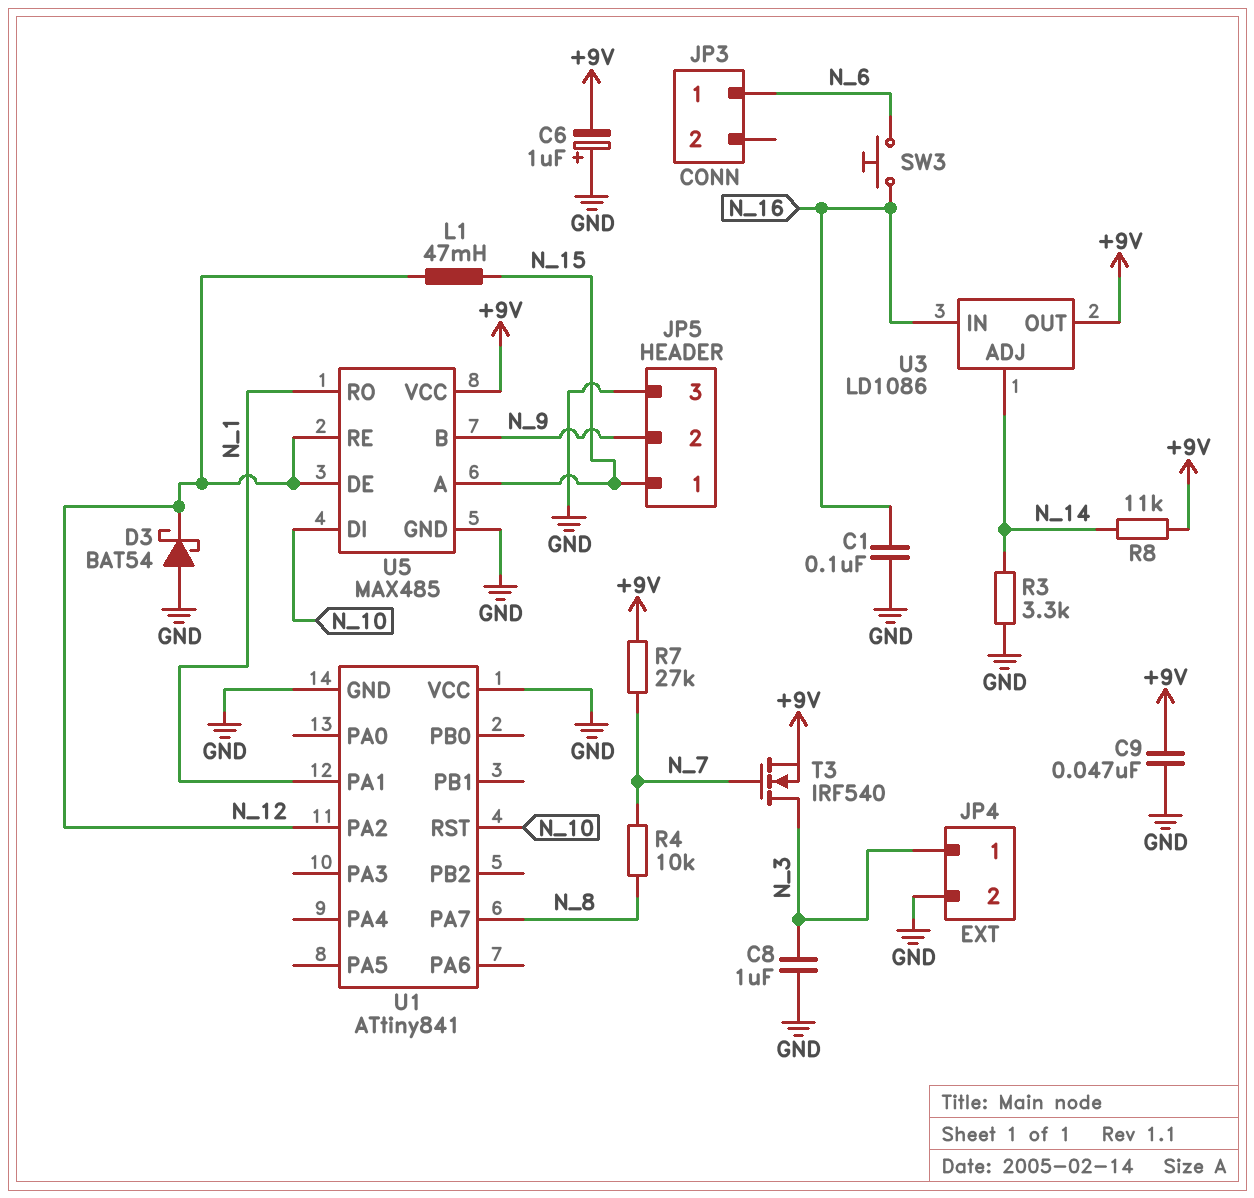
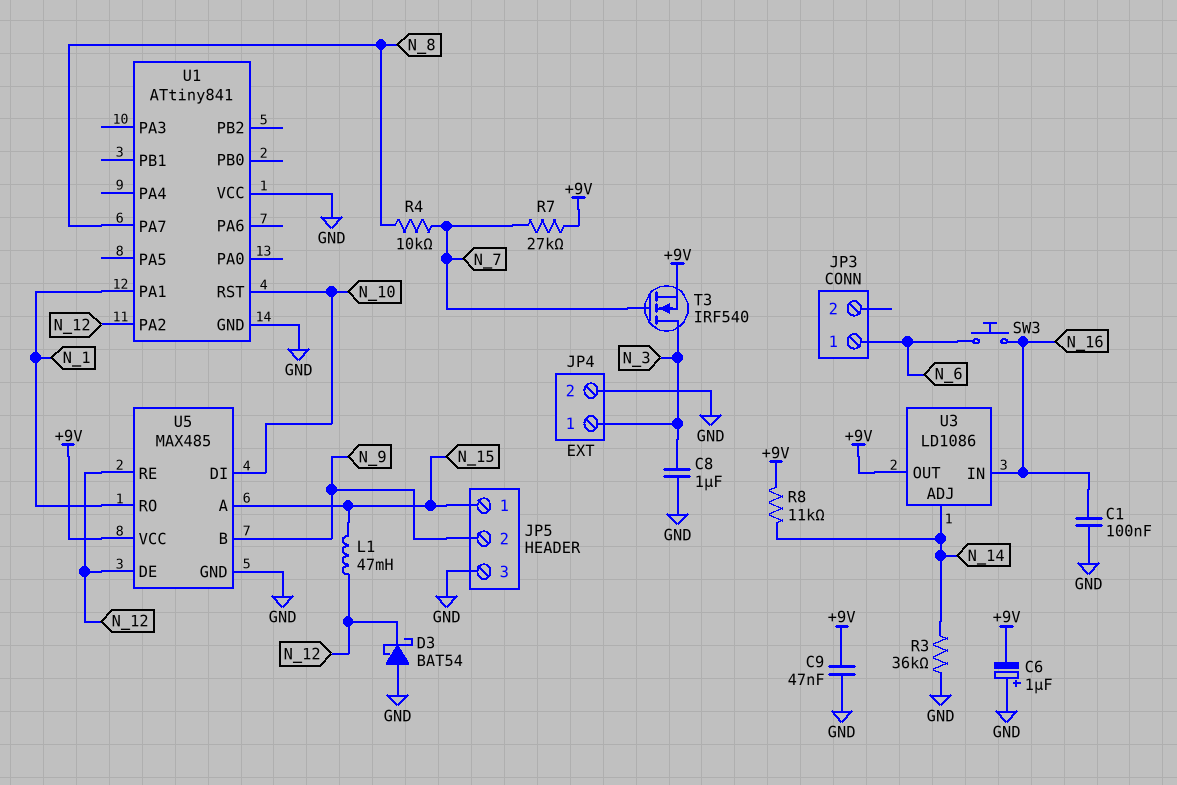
R3: 3.3k (GND, N_14) -> 36k (GND, N_14)

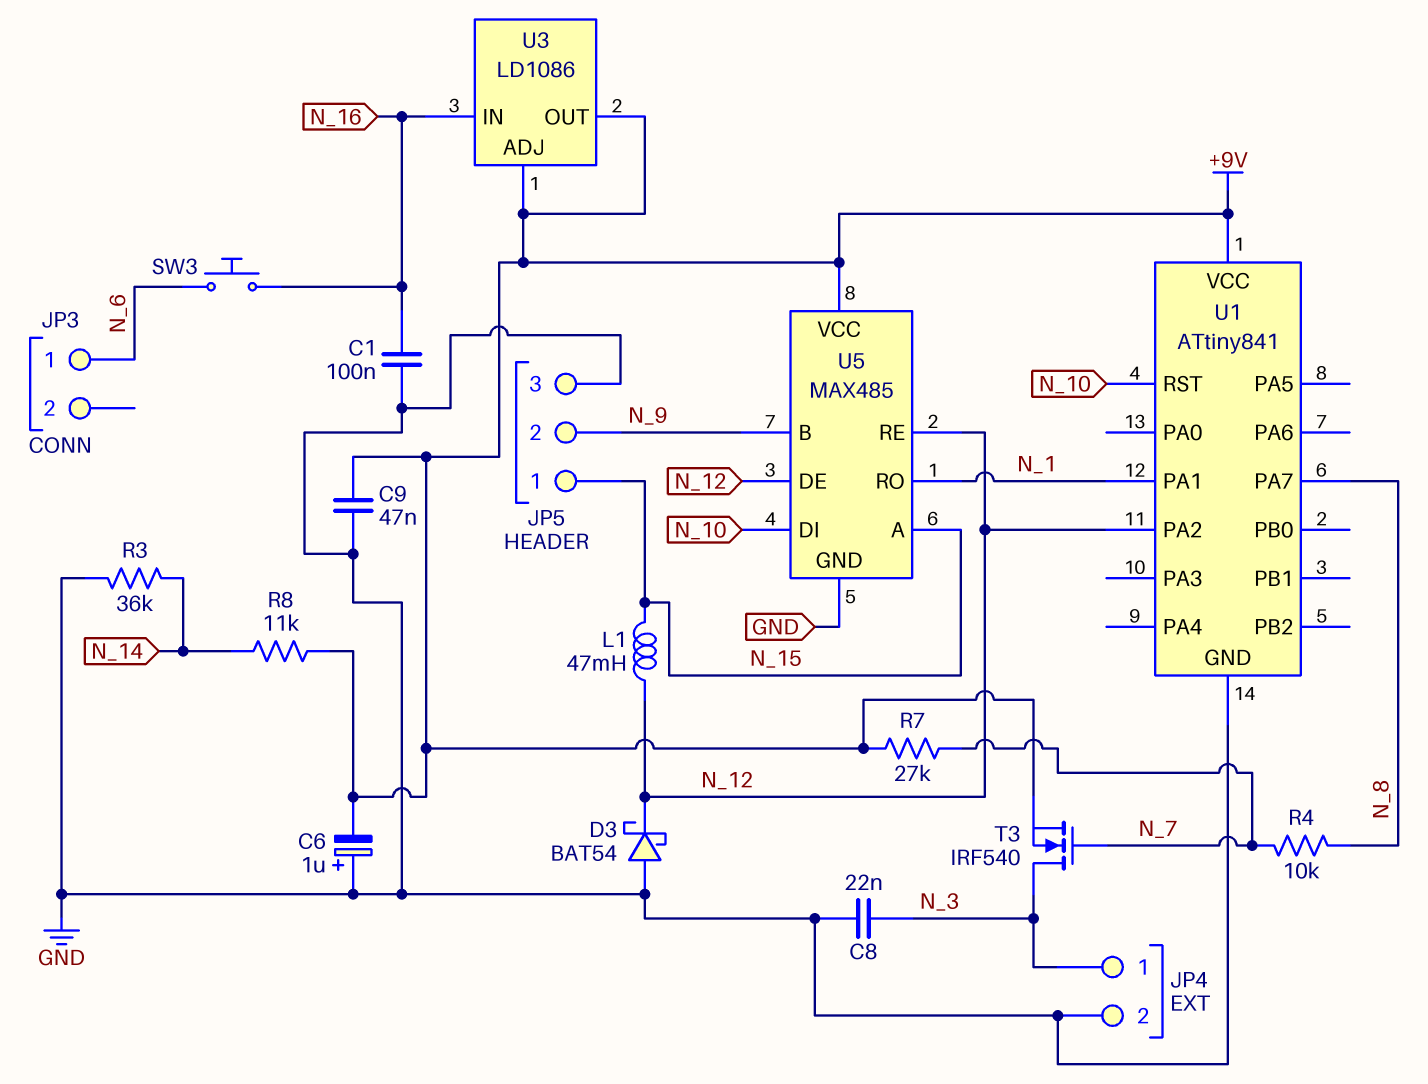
C8: 1uF (GND, N_3) -> 22nF (GND, N_3)
U1 pin VCC: GND -> +9V
U3 pin ADJ: N_14 -> +9V

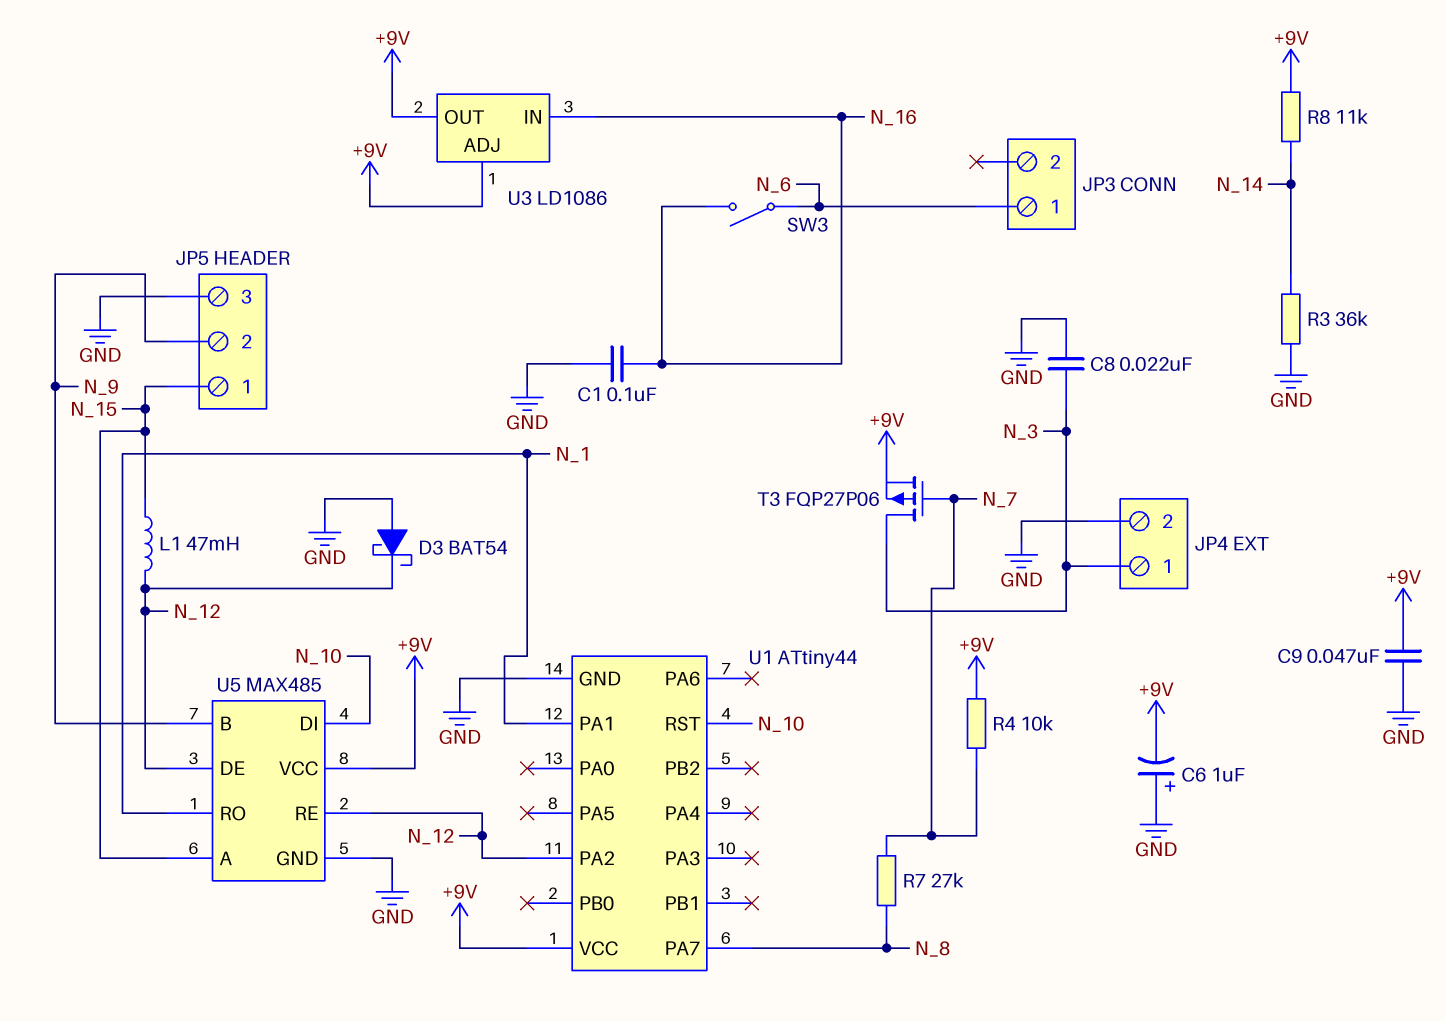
R4: 10k (N_7, N_8) -> 10k (+9V, N_7)
R7: 27k (+9V, N_7) -> 27k (N_7, N_8)
SW3: button (N_6, N_16) -> switch (N_6, N_16)
T3: NMOS IRF540 (G N_7, D N_3, S +9V) -> PMOS FQP27P06 (G N_7, D N_3, S +9V)
U1: ATtiny841 -> ATtiny44

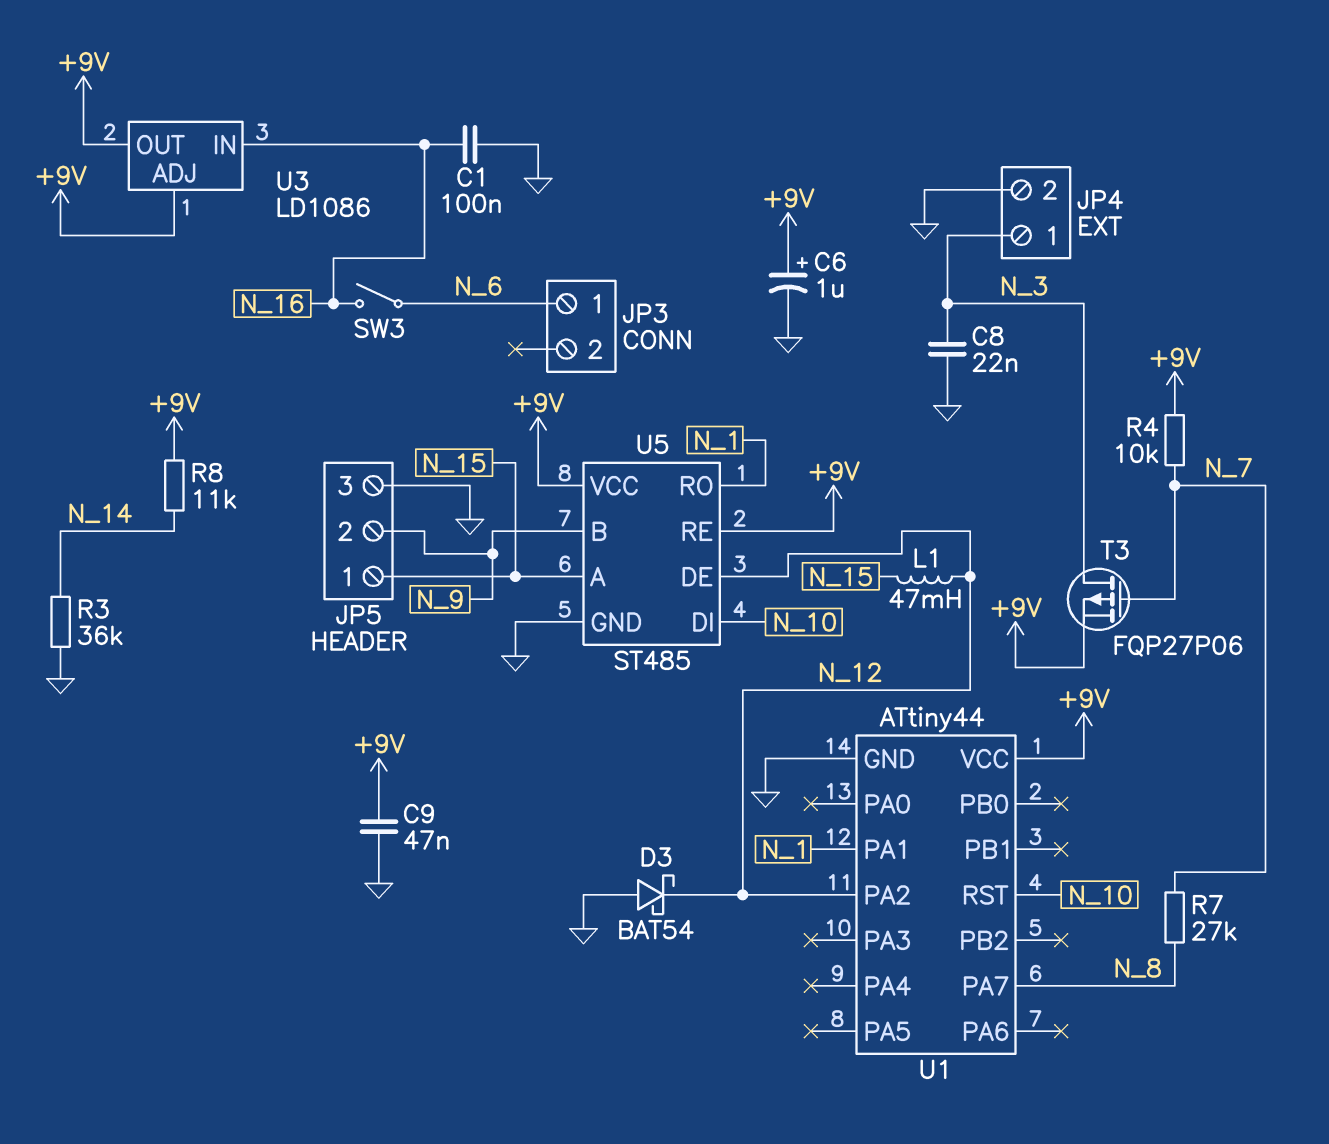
C6: 1uF (plus GND, minus +9V) -> 1uF (plus +9V, minus GND)
U5: MAX485 -> ST485
U5 pin RE: N_12 -> +9V

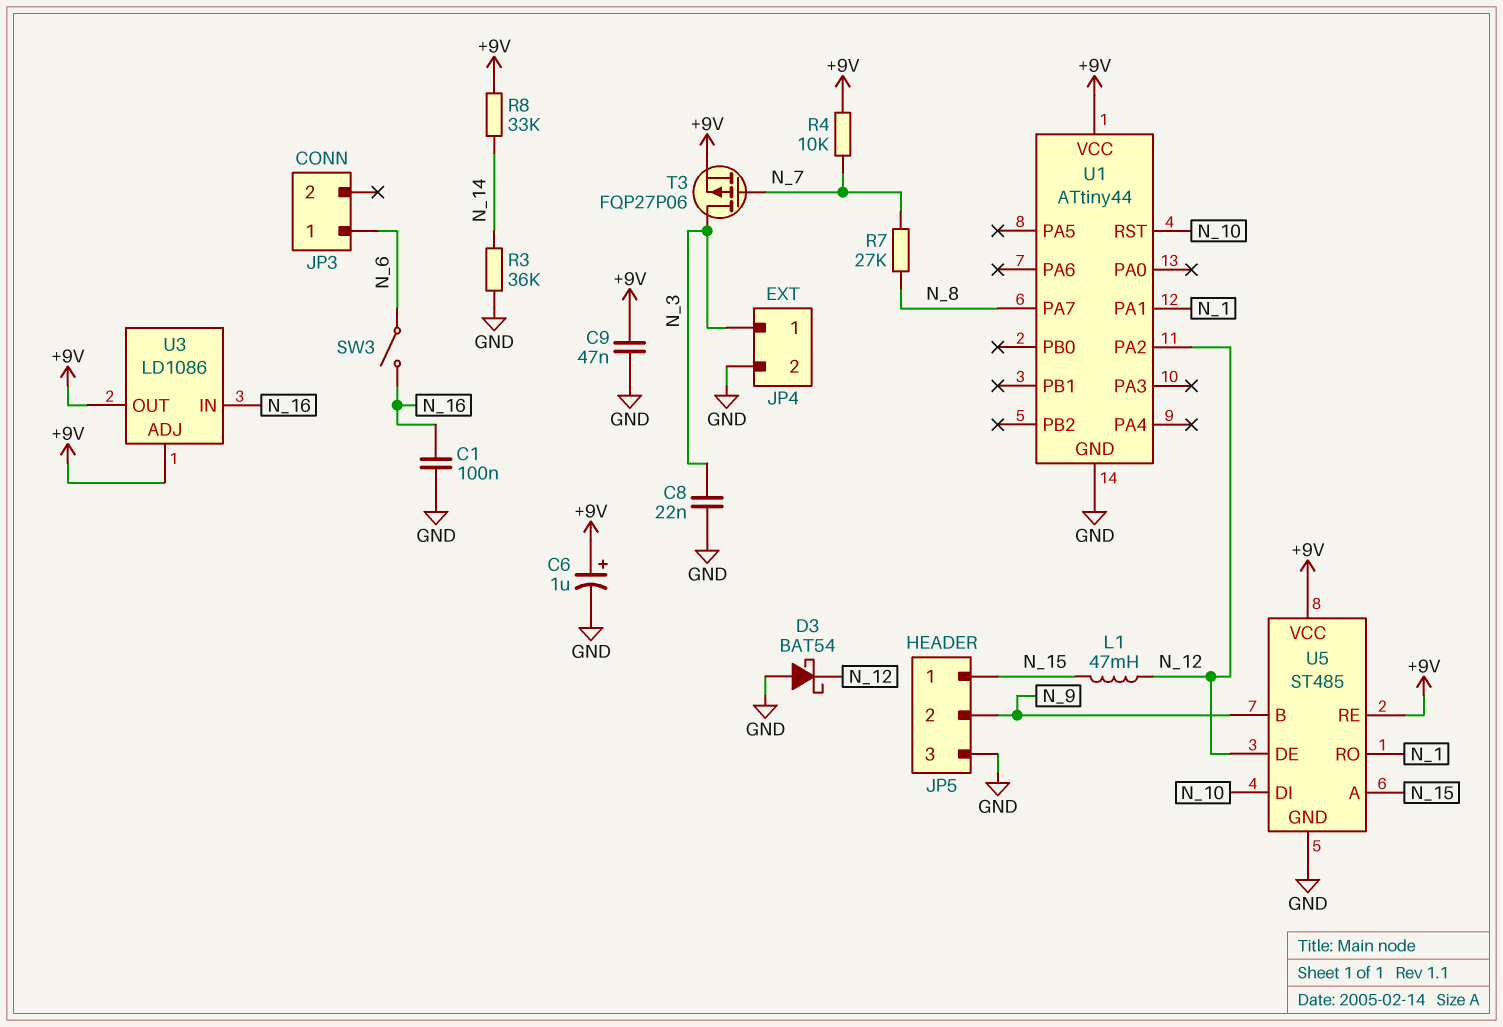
R8: 11k (+9V, N_14) -> 33k (+9V, N_14)

